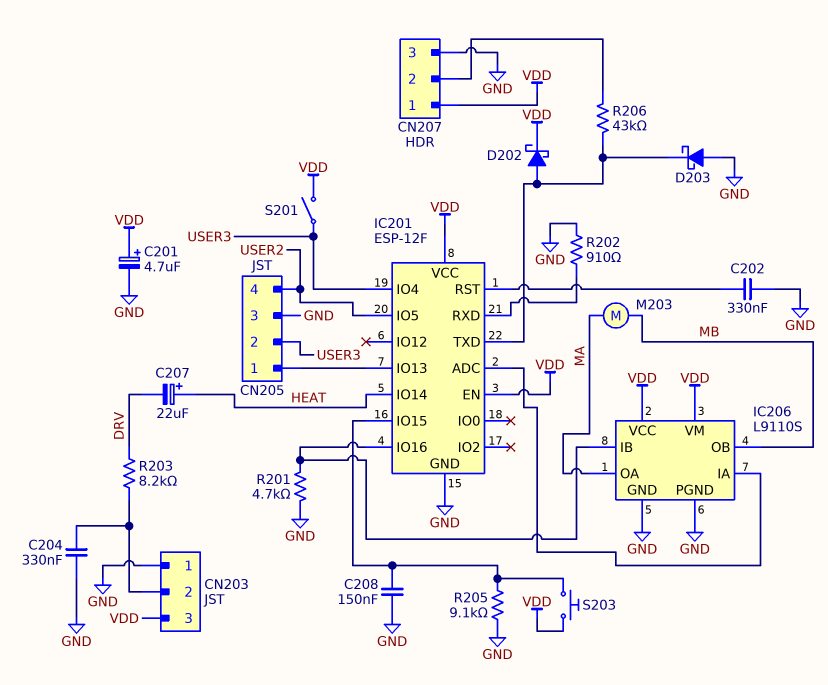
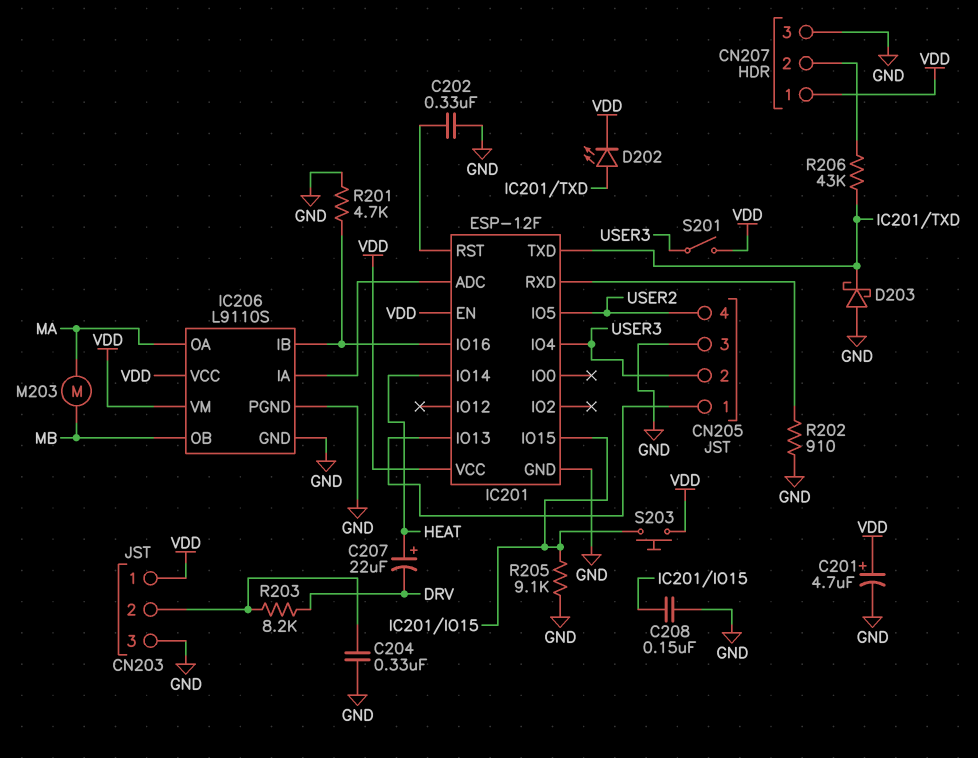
CN203 pin 1: GND -> VDD
CN203 pin 3: VDD -> GND
D202: schottky (A IC201/TXD, K VDD) -> LED (A IC201/TXD, K VDD)

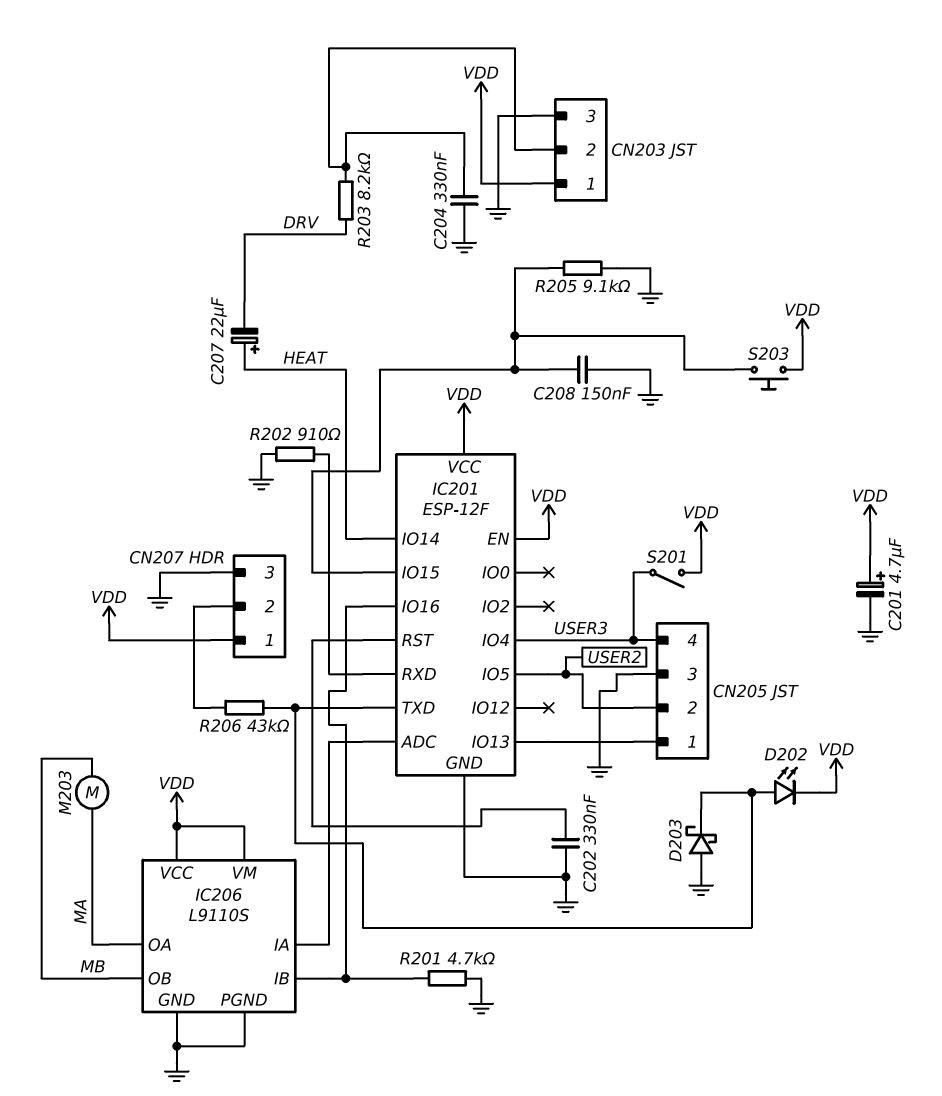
CN205 pin 2: USER3 -> USER2
CN205 pin 4: USER2 -> USER3

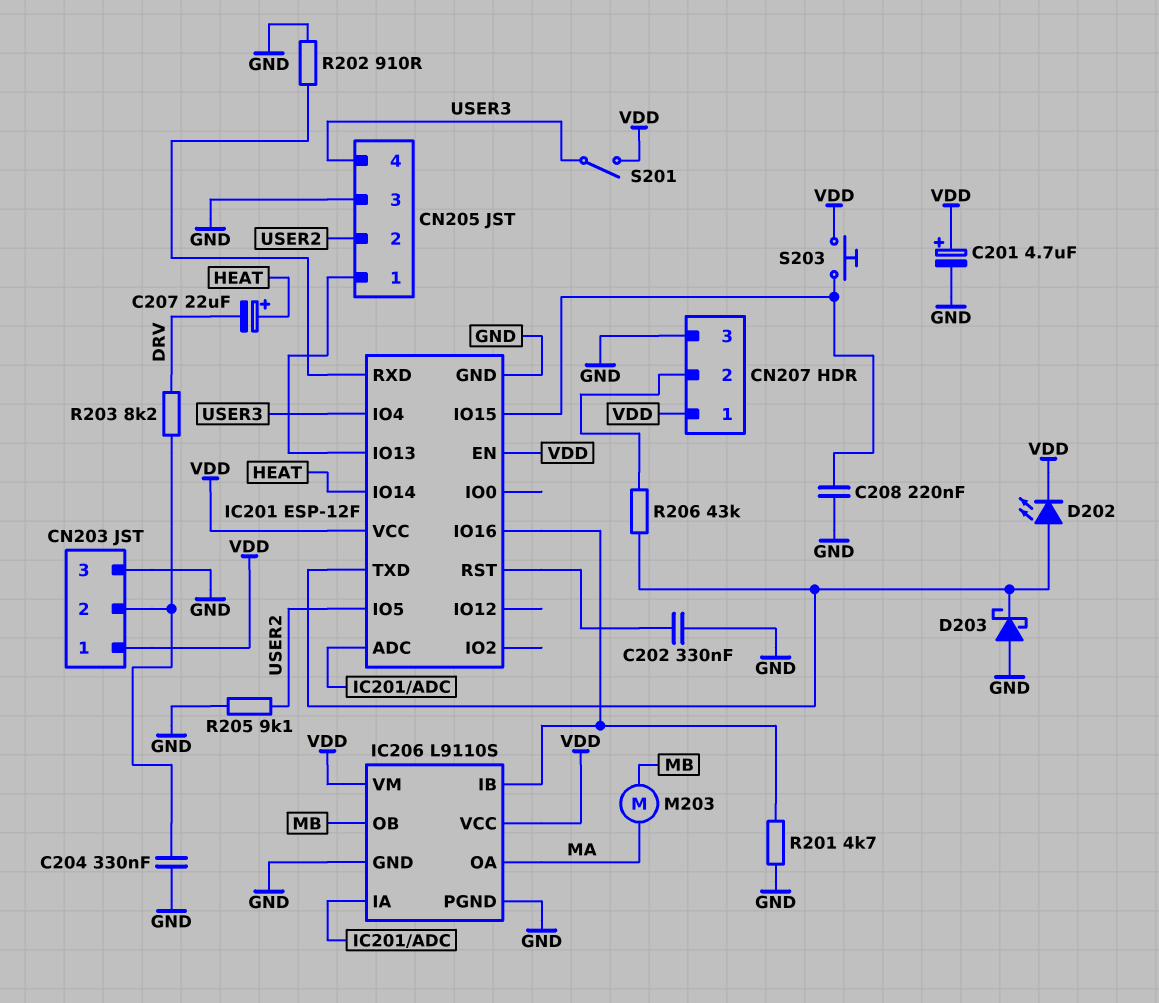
C208: 150nF (GND, IC201/IO15) -> 220nF (GND, IC201/IO15)
R205: 9.1k (GND, IC201/IO15) -> 9.1k (GND, USER2)

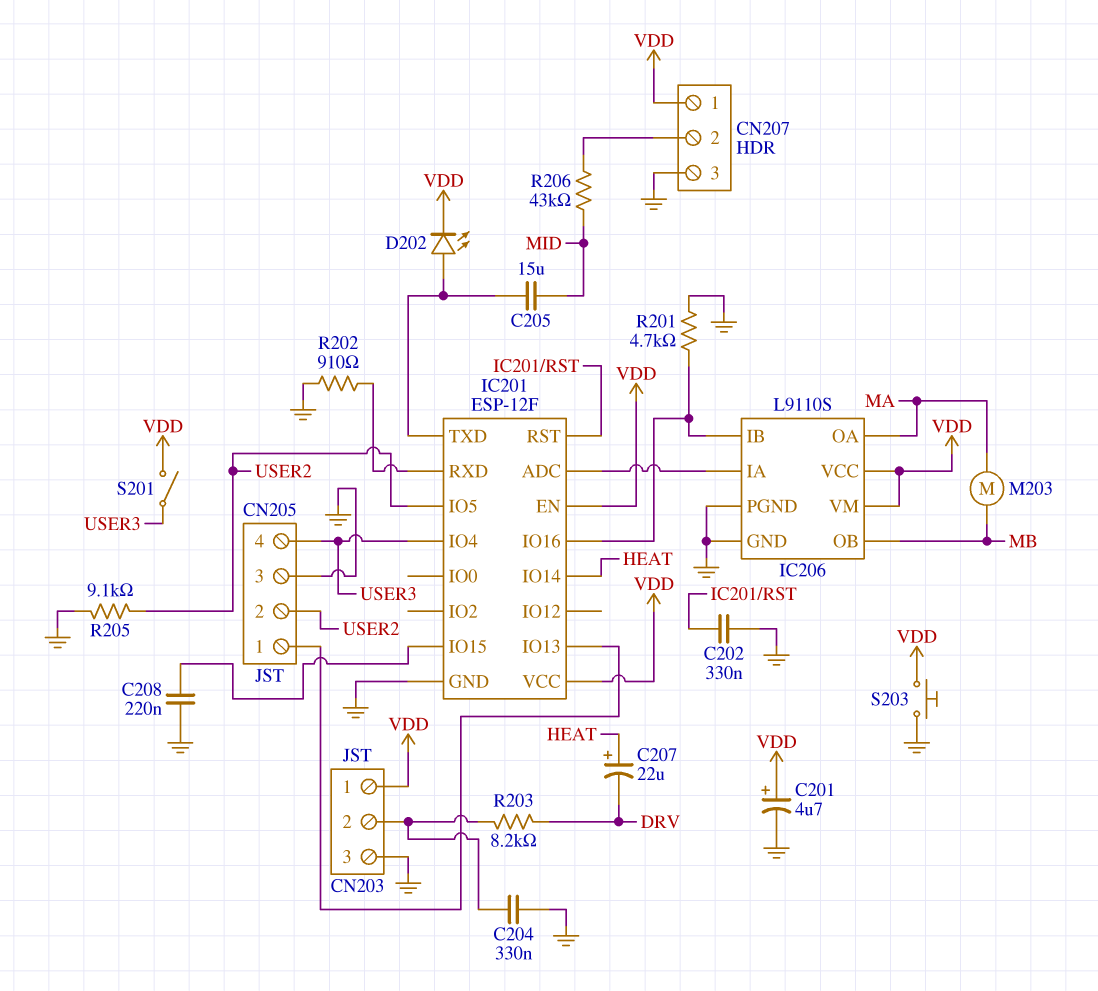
C205: none -> 15uF (IC201/TXD, MID)
D203: schottky (A GND, K IC201/TXD) -> none
R206: 43k (CN207/2, IC201/TXD) -> 43k (CN207/2, MID)
S203: button (IC201/IO15, VDD) -> button (GND, VDD)

